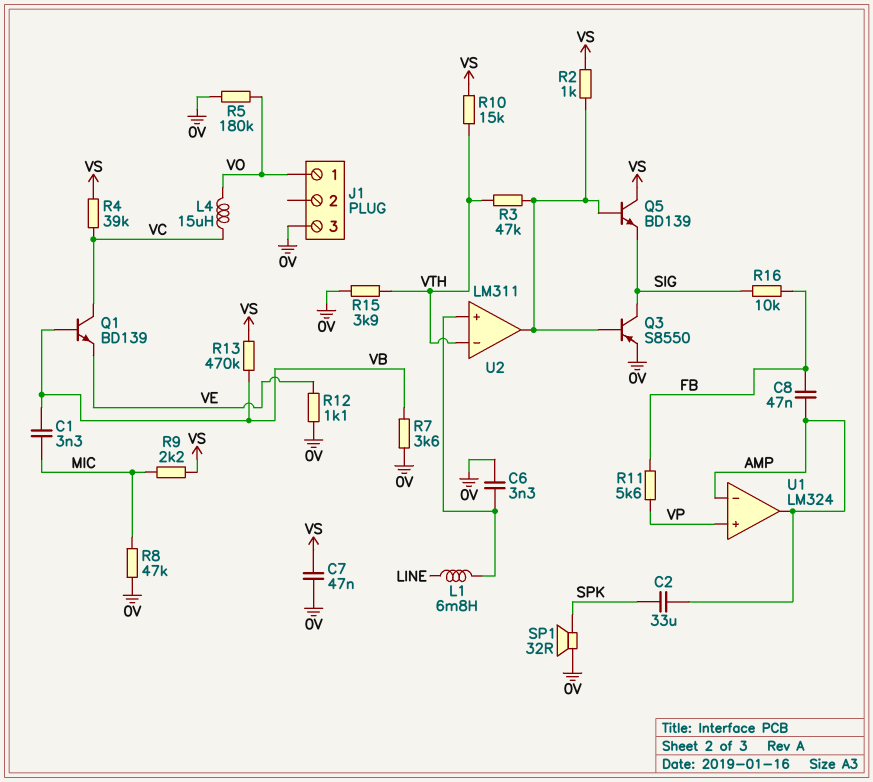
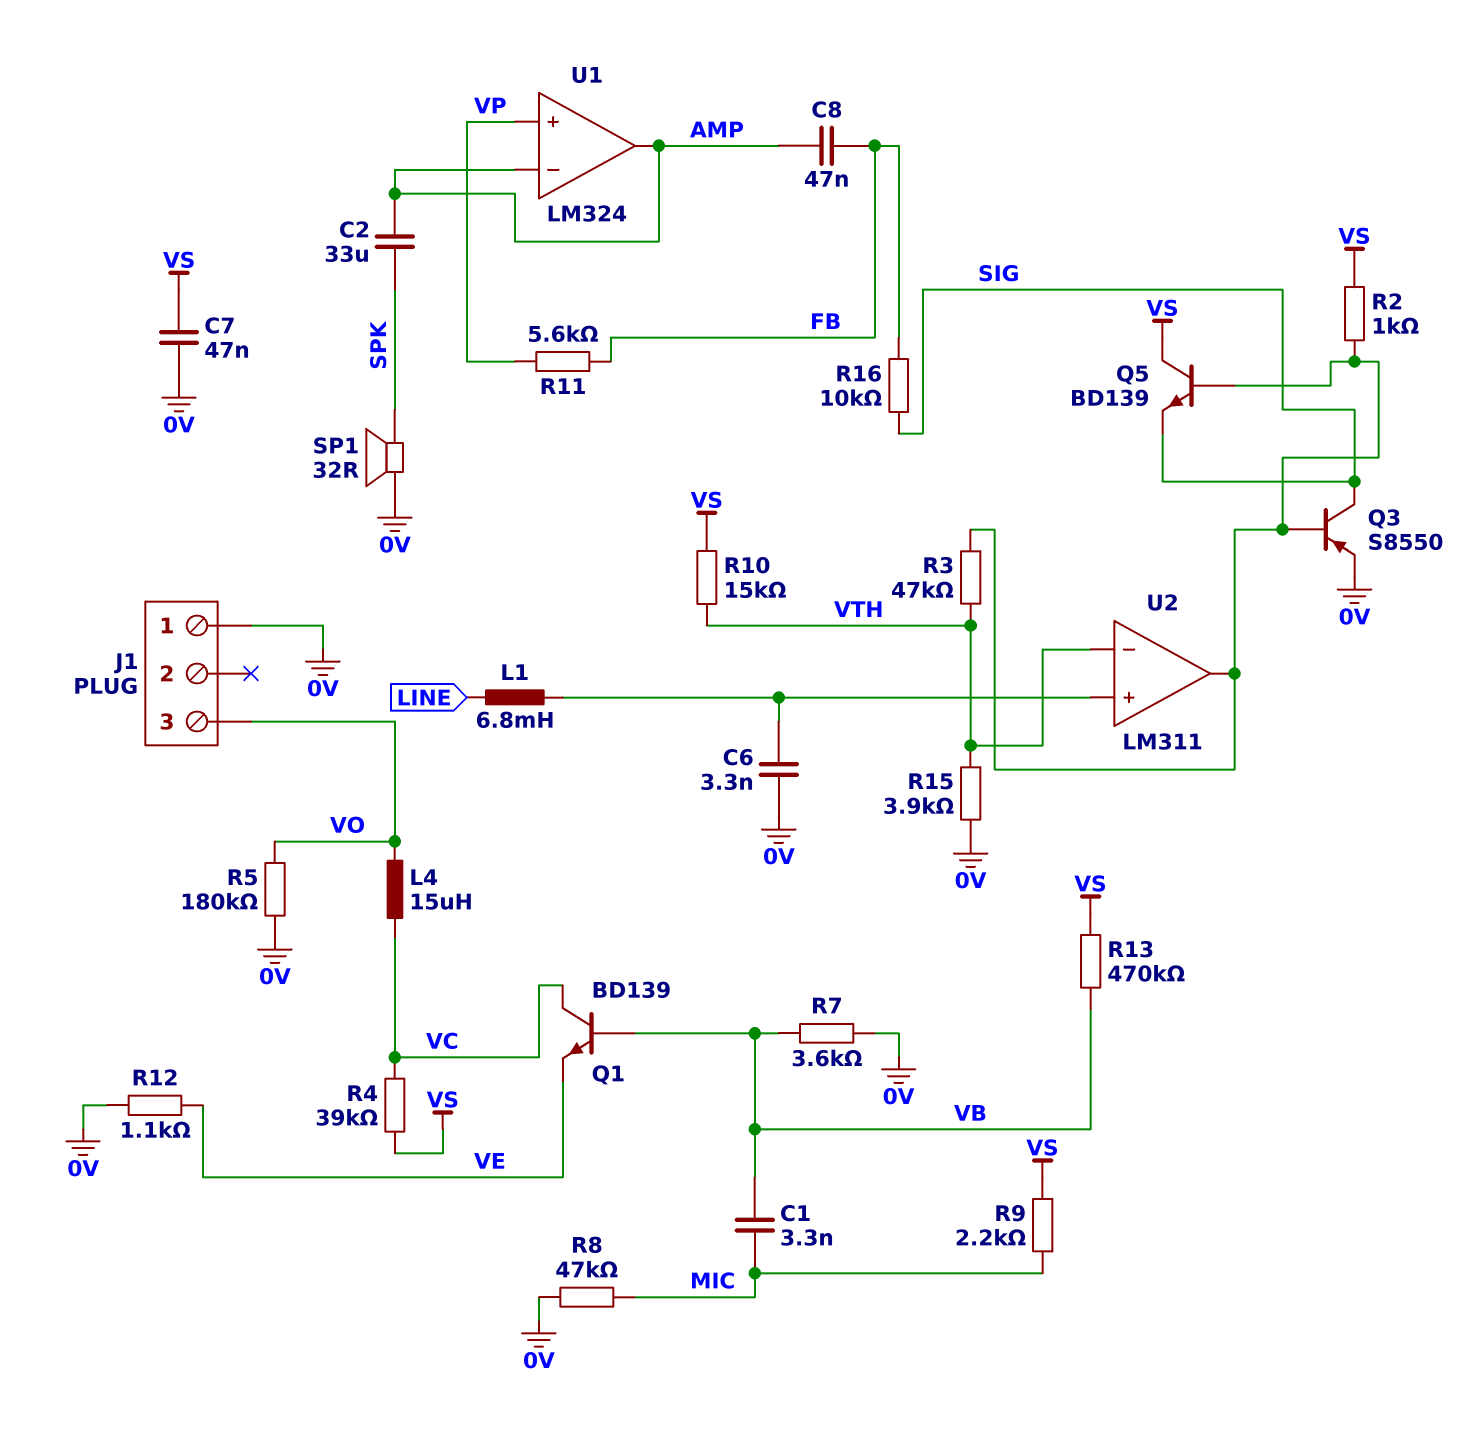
J1 pin 1: VO -> 0V
J1 pin 3: 0V -> VO

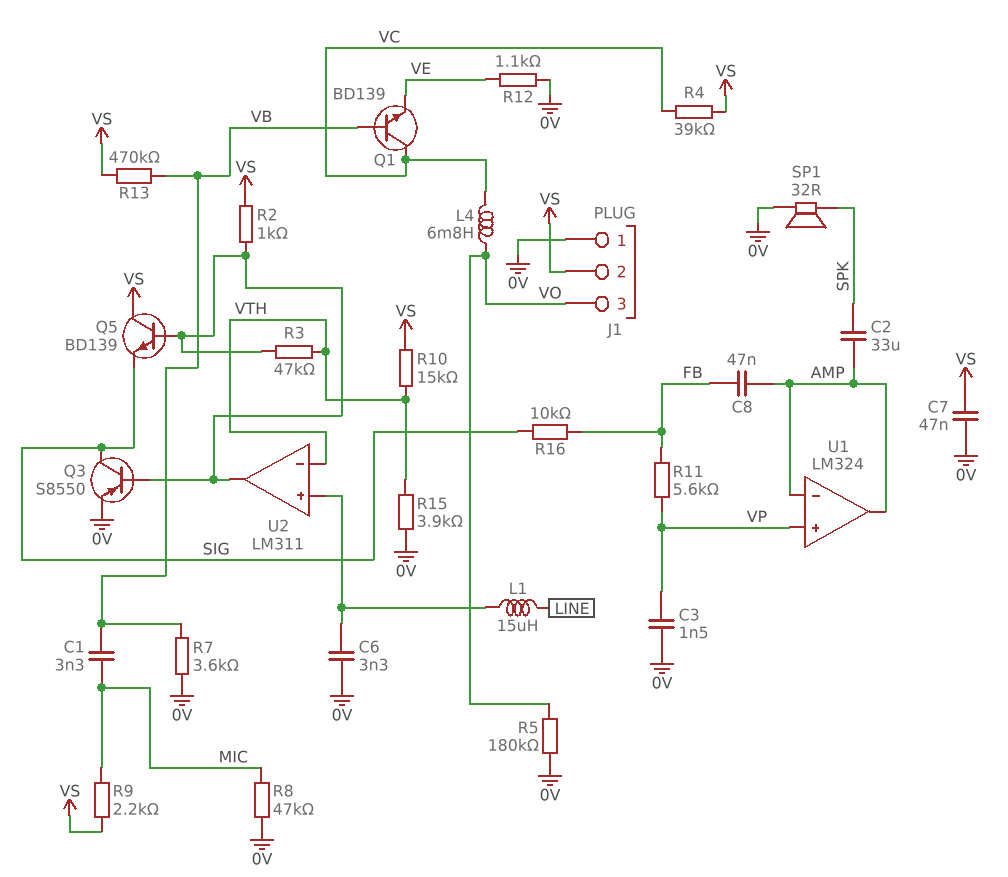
C3: none -> 1.5nF (0V, VP)
J1 pin 2: none -> VS
L1: 6.8mH (LINE, U2/in+) -> 15uH (LINE, U2/in+)
L4: 15uH (VC, VO) -> 6.8mH (VC, VO)

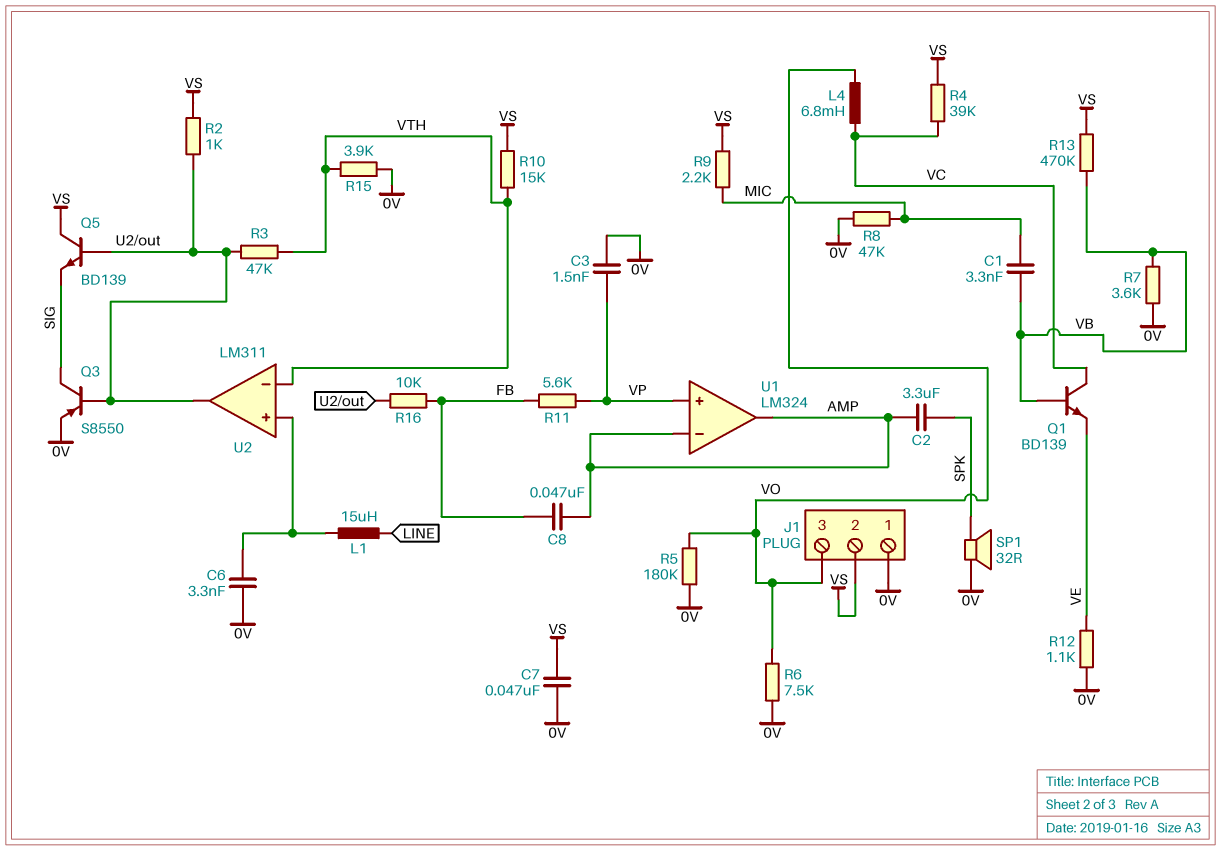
C2: 33uF (AMP, SPK) -> 3.3uF (AMP, SPK)
R6: none -> 7.5k (0V, VO)
R16: 10k (FB, SIG) -> 10k (FB, U2/out)

